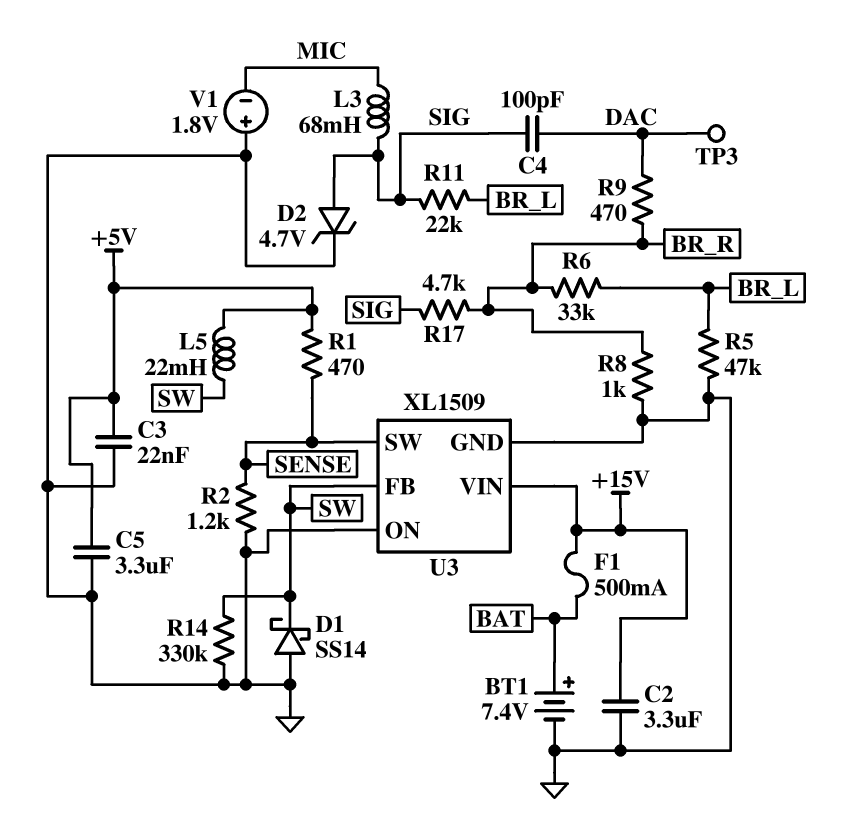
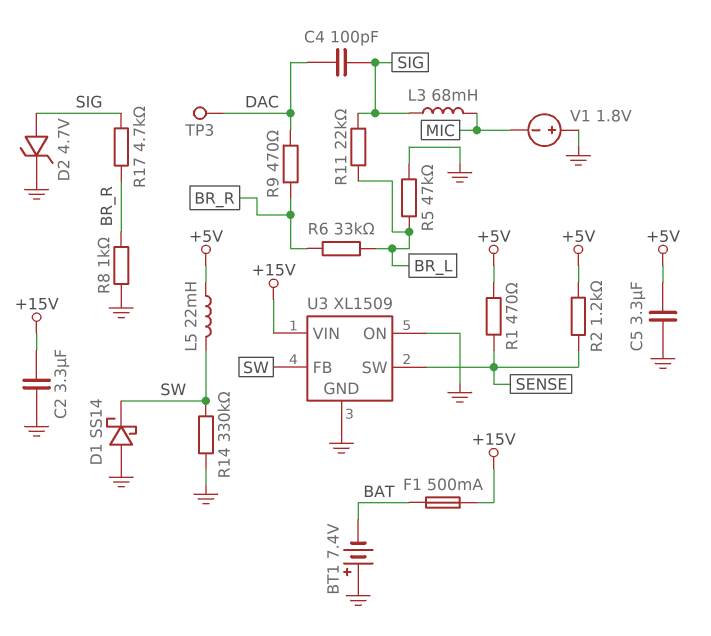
BT1: 7.4V (plus BAT, minus GND) -> 7.4V (plus GND, minus BAT)
C3: 22nF (+5V, GND) -> none
R2: 1.2k (GND, SENSE) -> 1.2k (+5V, SENSE)

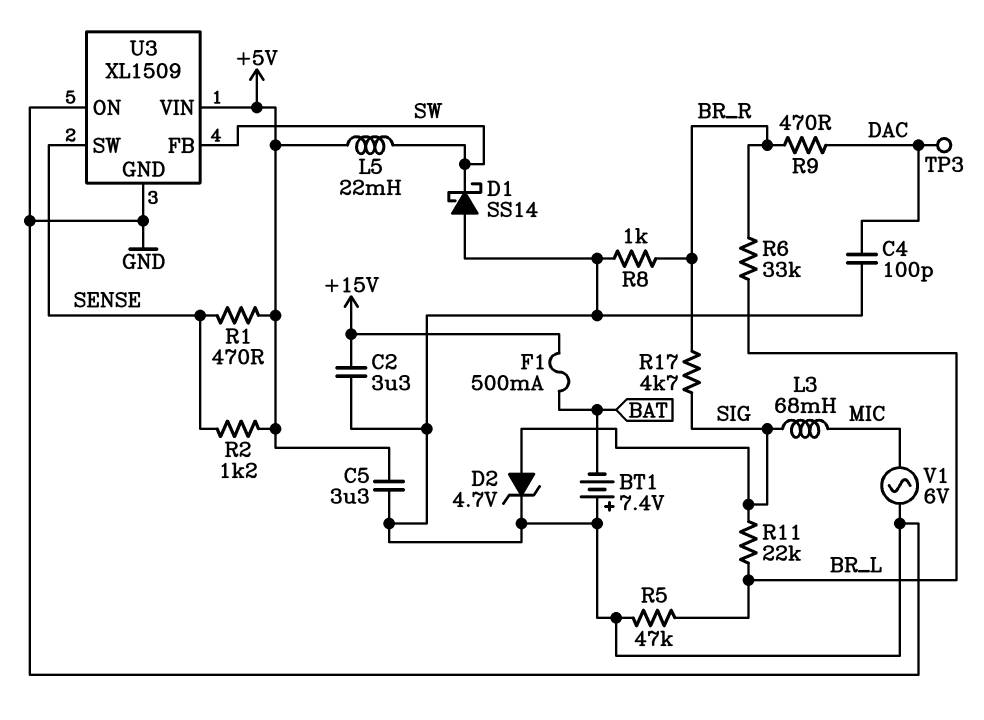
C4: 100pF (DAC, SIG) -> 100pF (DAC, GND)
R14: 330k (GND, SW) -> none
U3 pin VIN: +15V -> +5V
V1: 1.8V (plus GND, minus MIC) -> AC 6V (GND, MIC)

